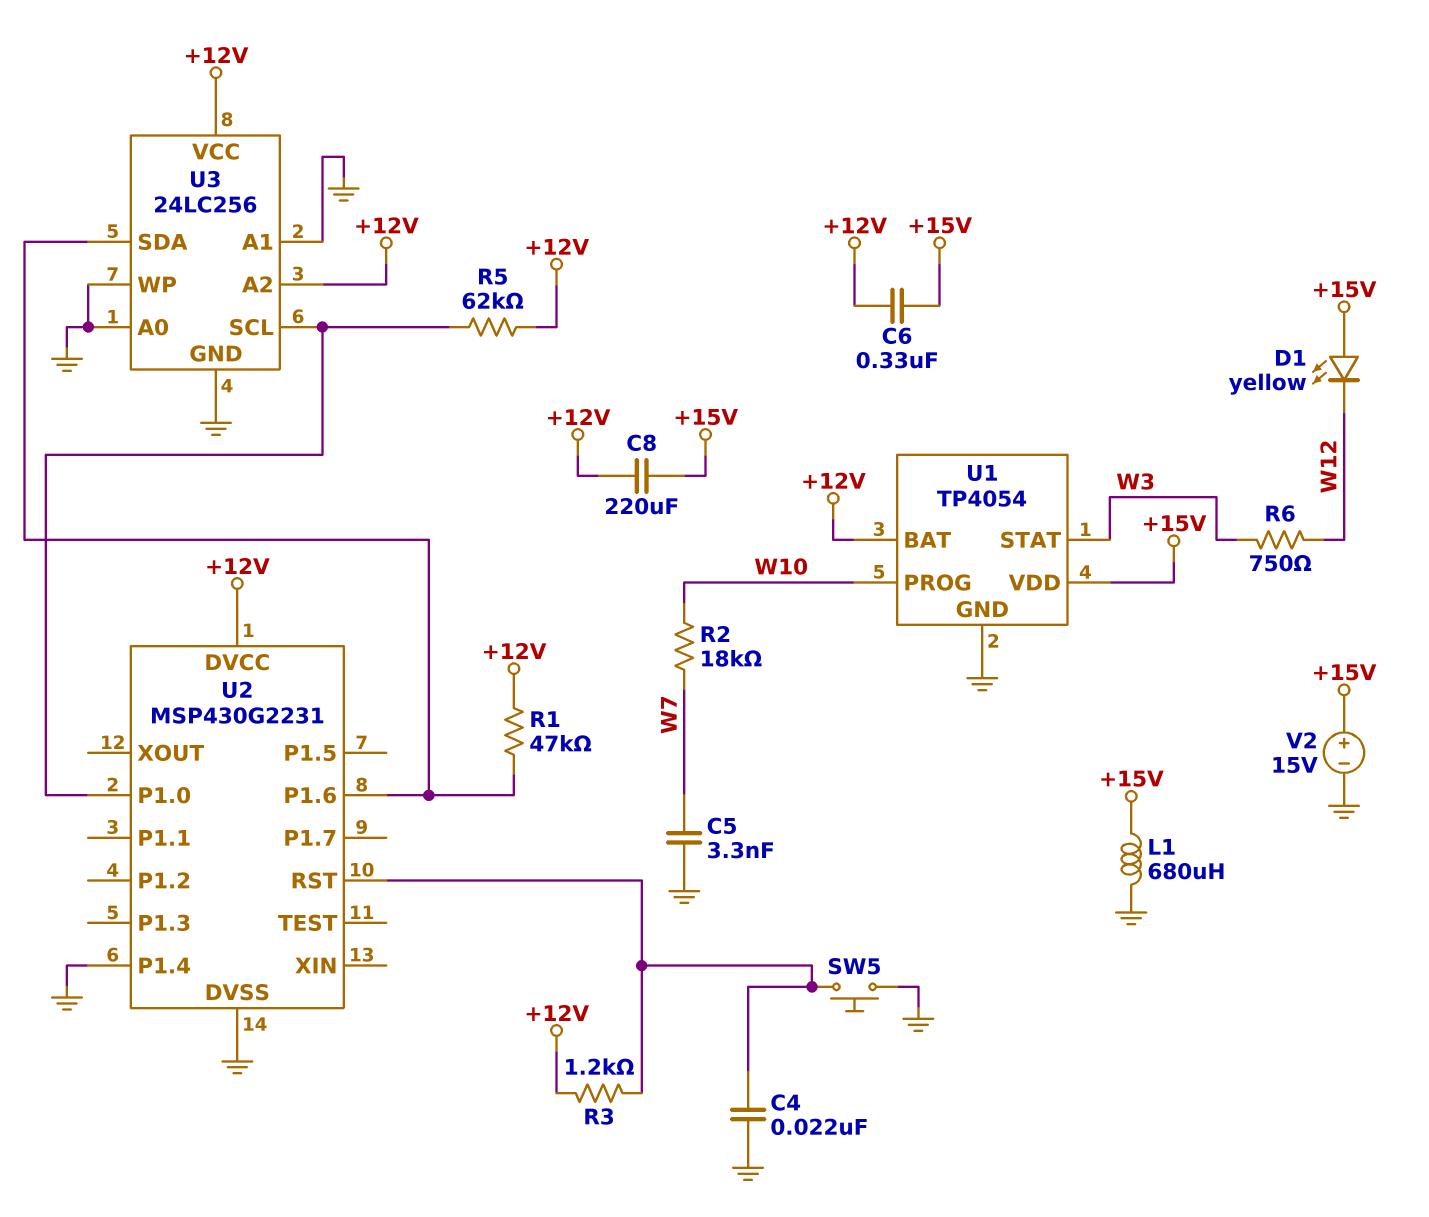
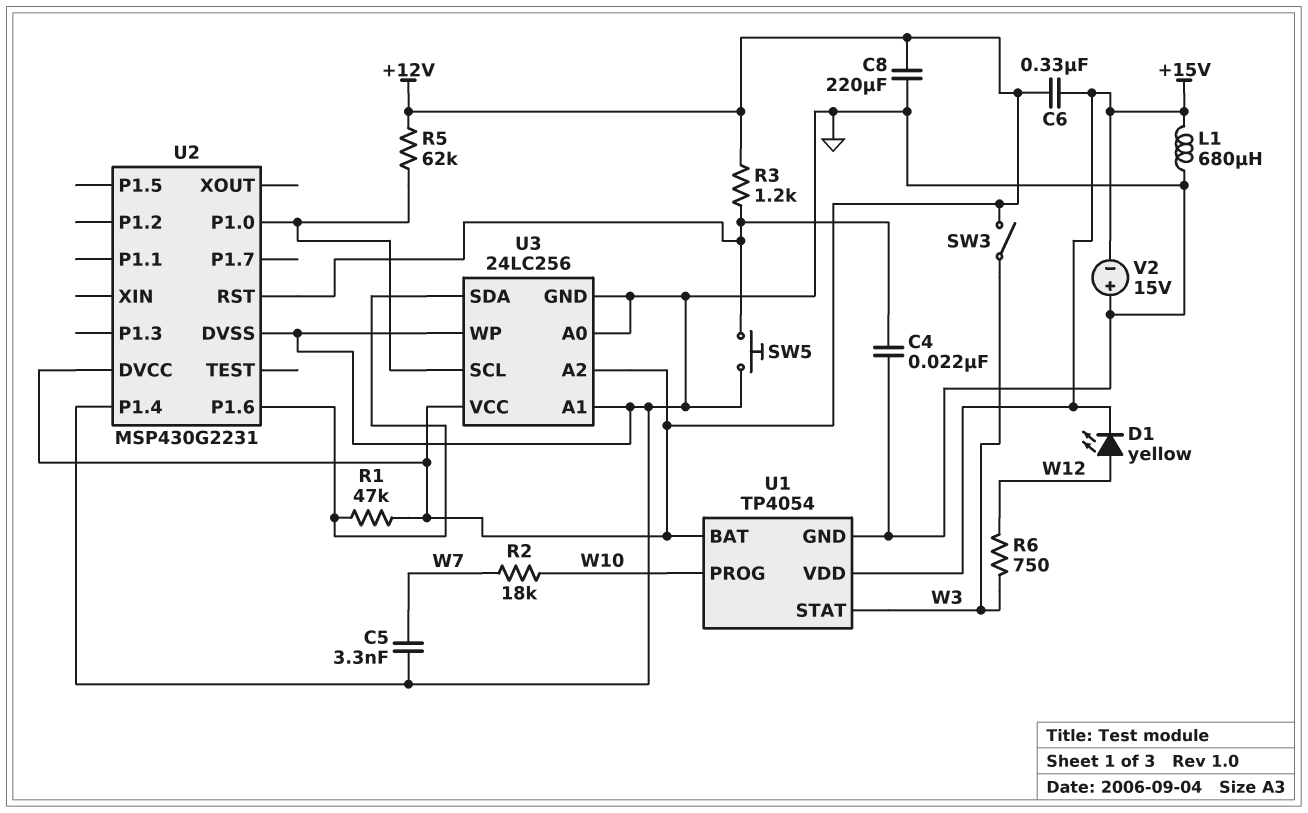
C8: 220uF (+12V, +15V) -> 220uF (+12V, GND)
D1: LED yellow (A +15V, K W12) -> LED yellow (A W12, K +15V)
SW3: none -> switch (+12V, W3)
V2: 15V (plus +15V, minus GND) -> 15V (plus GND, minus +15V)

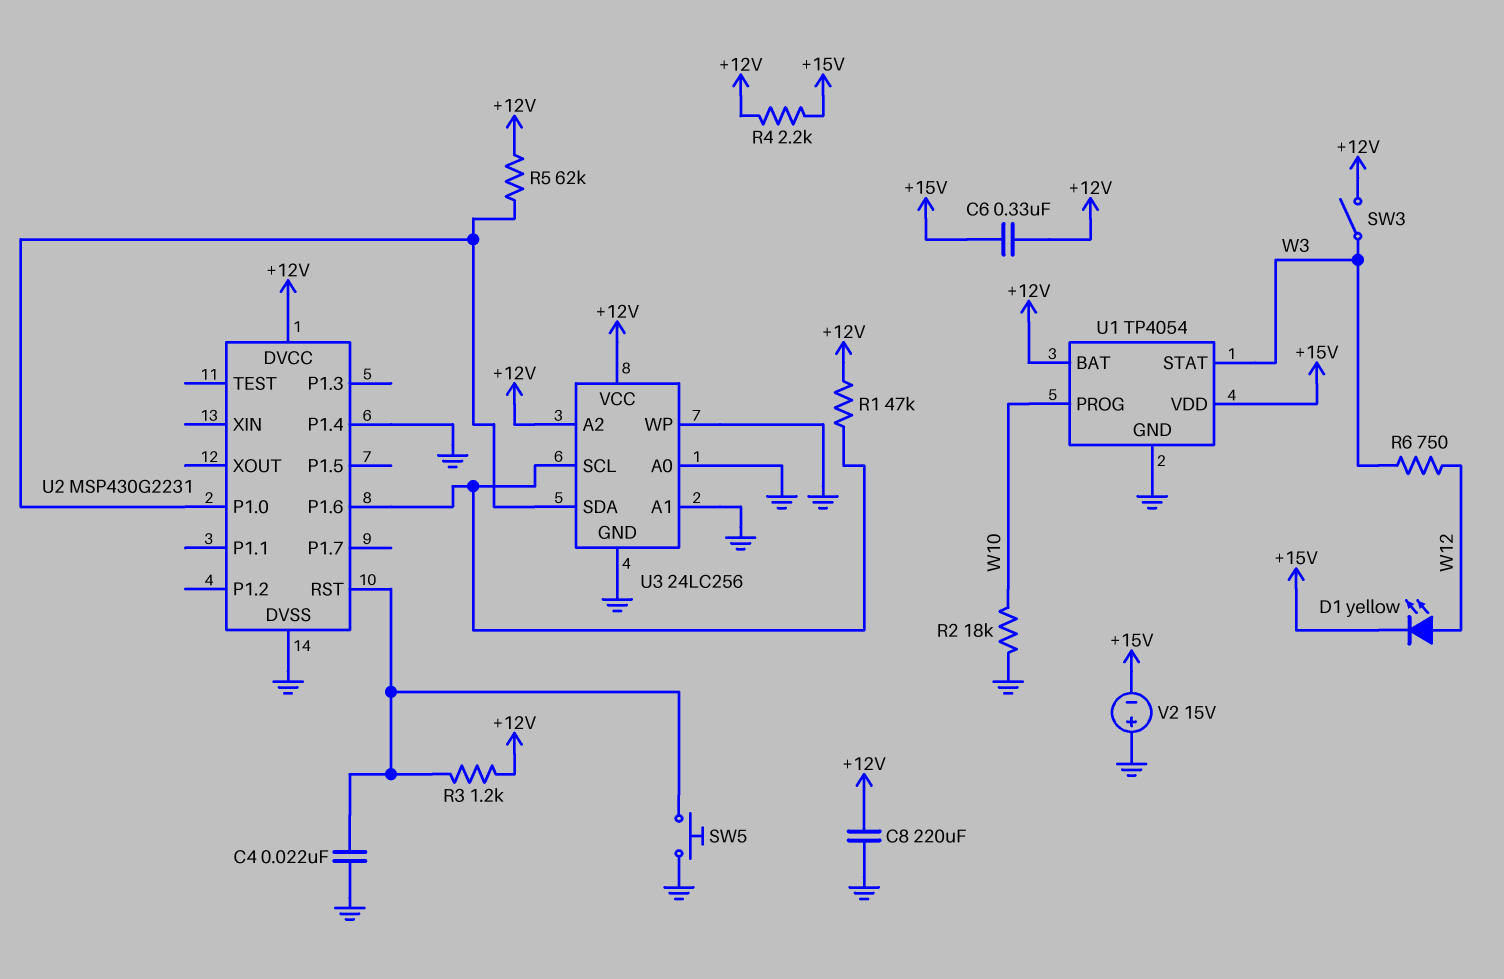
C5: 3.3nF (GND, W7) -> none
L1: 680uH (+15V, GND) -> none
R2: 18k (W7, W10) -> 18k (GND, W10)
R4: none -> 2.2k (+12V, +15V)
U3 pin SCL: U2/P1.0 -> U2/P1.6
U3 pin SDA: U2/P1.6 -> U2/P1.0

